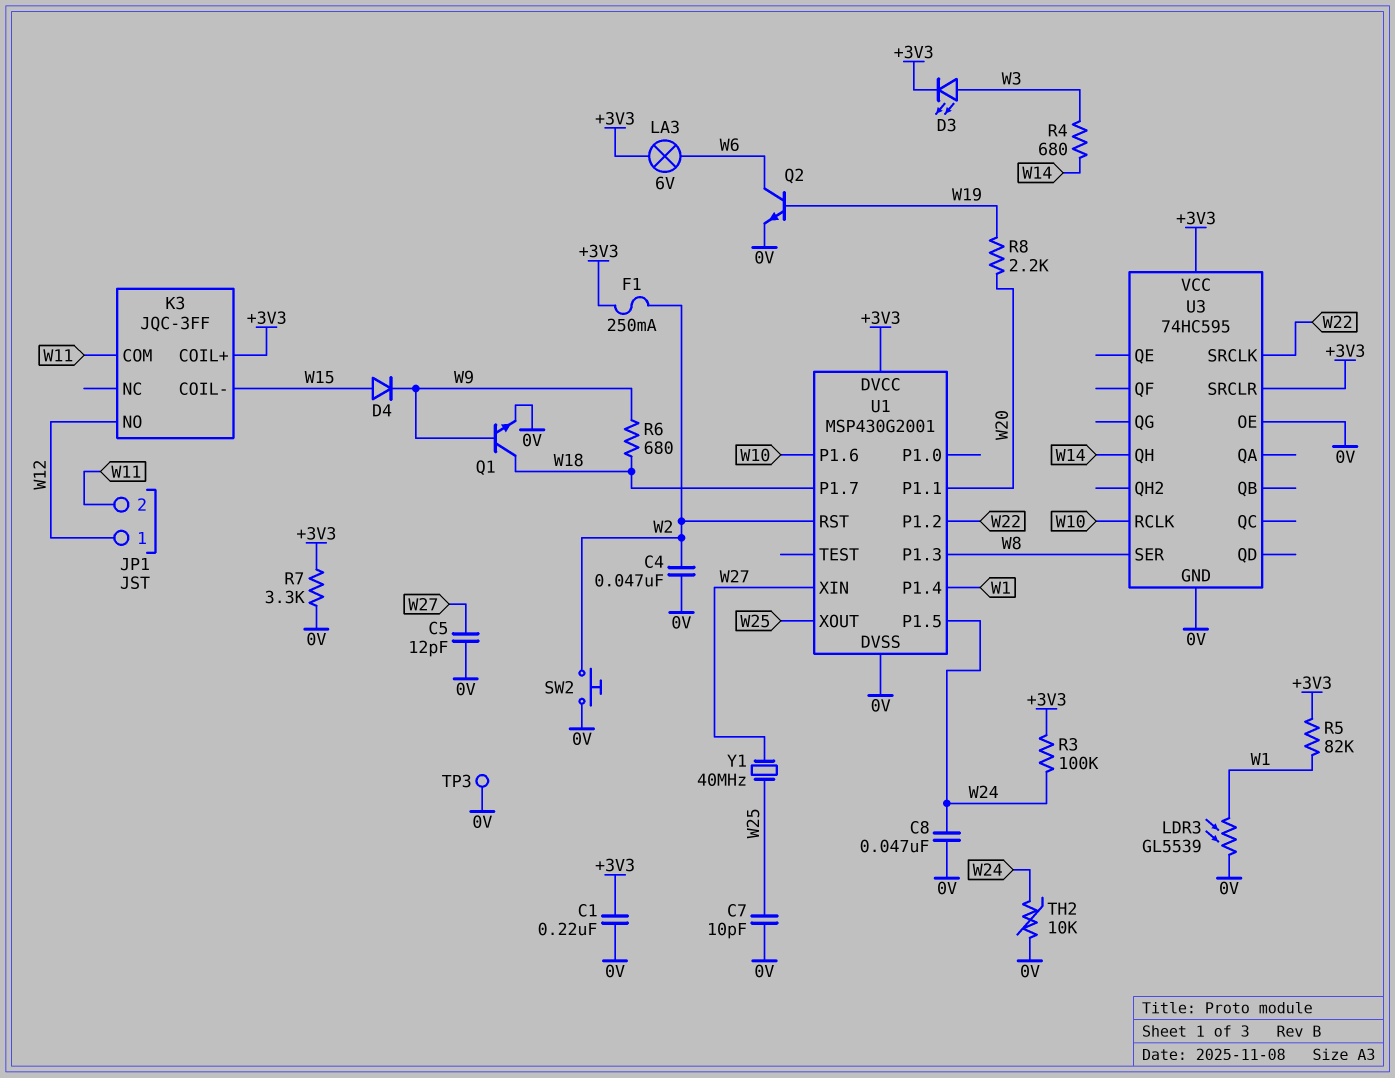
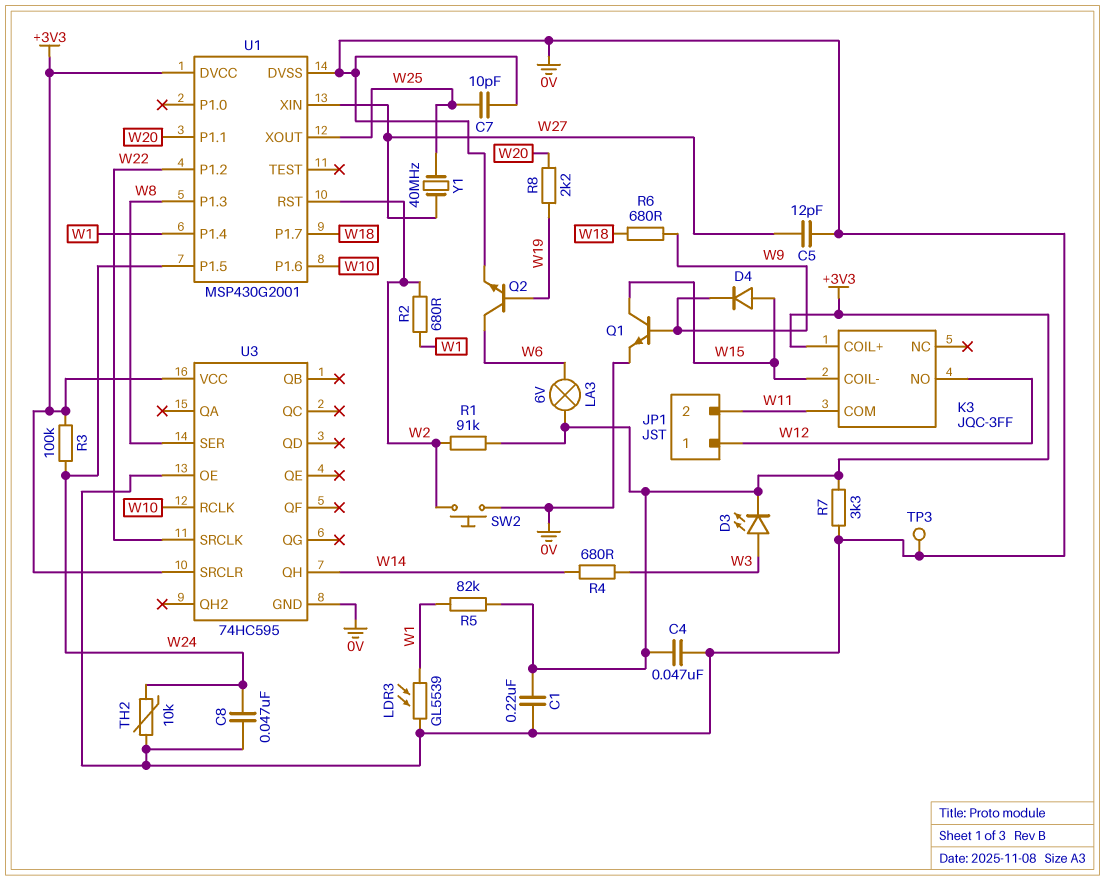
C4: 47nF (0V, W2) -> 47nF (+3V3, 0V)
F1: 250mA (+3V3, W2) -> none
Q1: NPN (B W9, C W18, E 0V) -> NPN (B W9, C W15, E 0V)
R1: none -> 91k (+3V3, W2)
R2: none -> 680 (W1, W2)

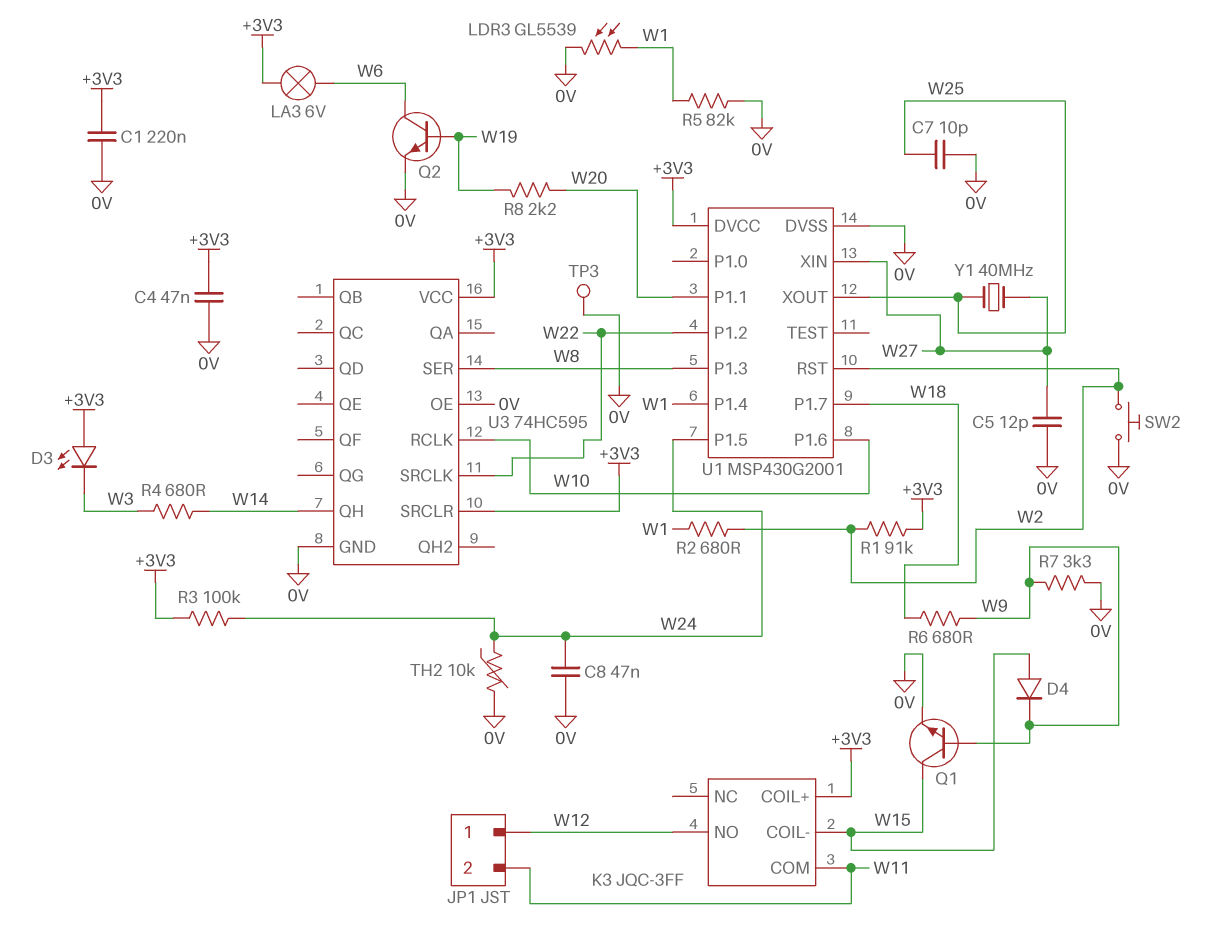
D3: LED (A W3, K +3V3) -> LED (A +3V3, K W3)
R5: 82k (+3V3, W1) -> 82k (0V, W1)
R7: 3.3k (+3V3, 0V) -> 3.3k (0V, W9)

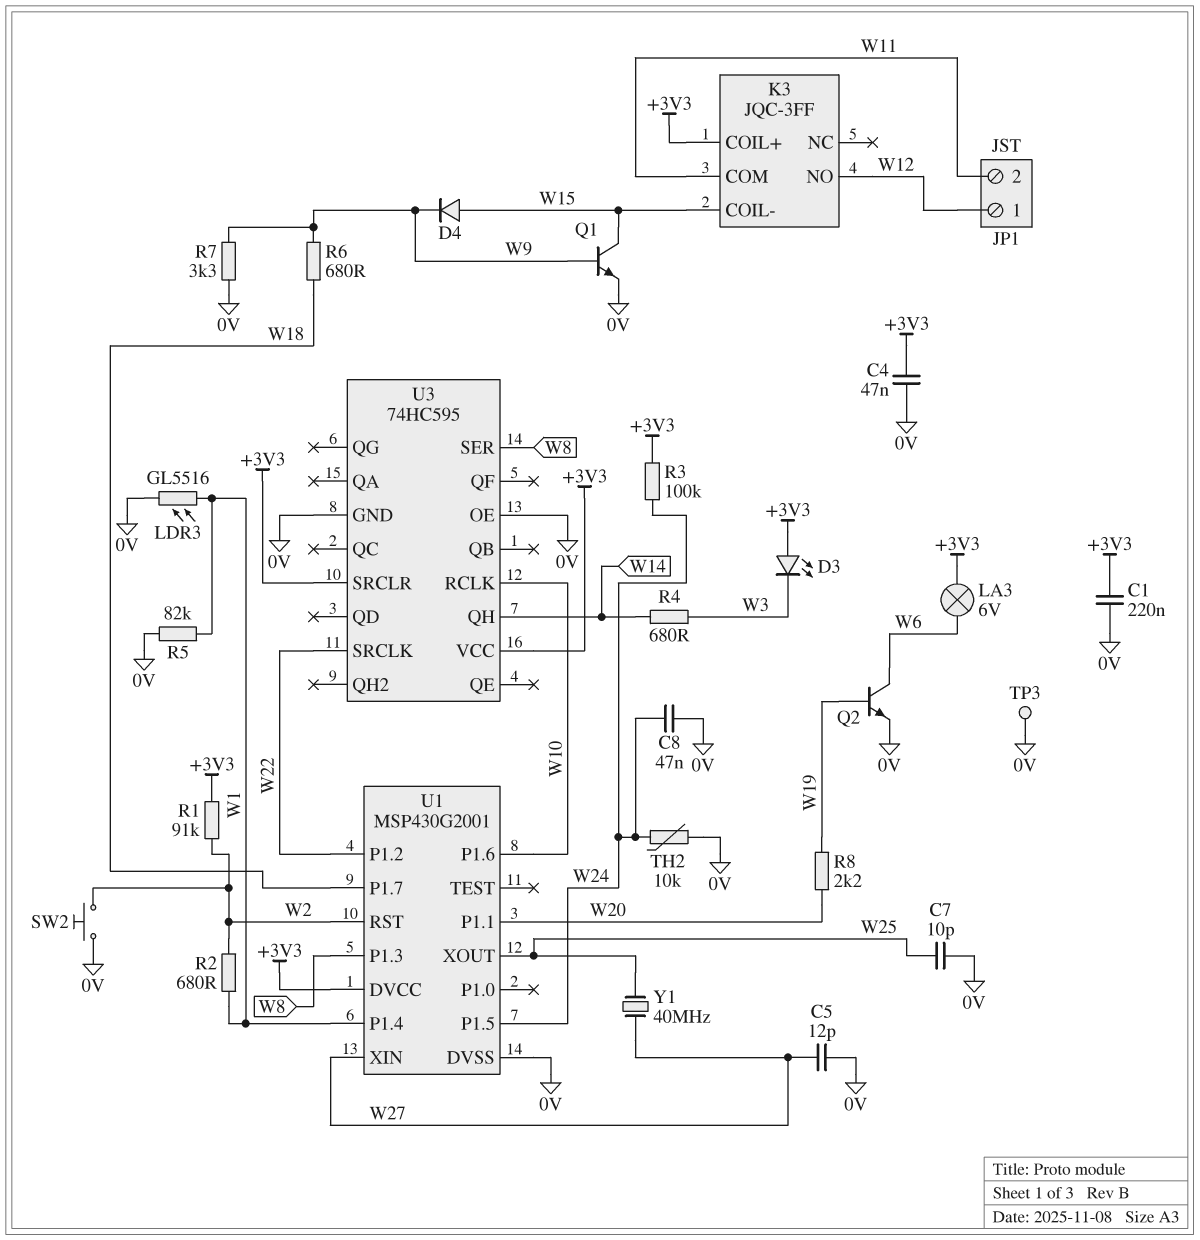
LDR3: GL5539 (0V, W1) -> GL5516 (0V, W1)

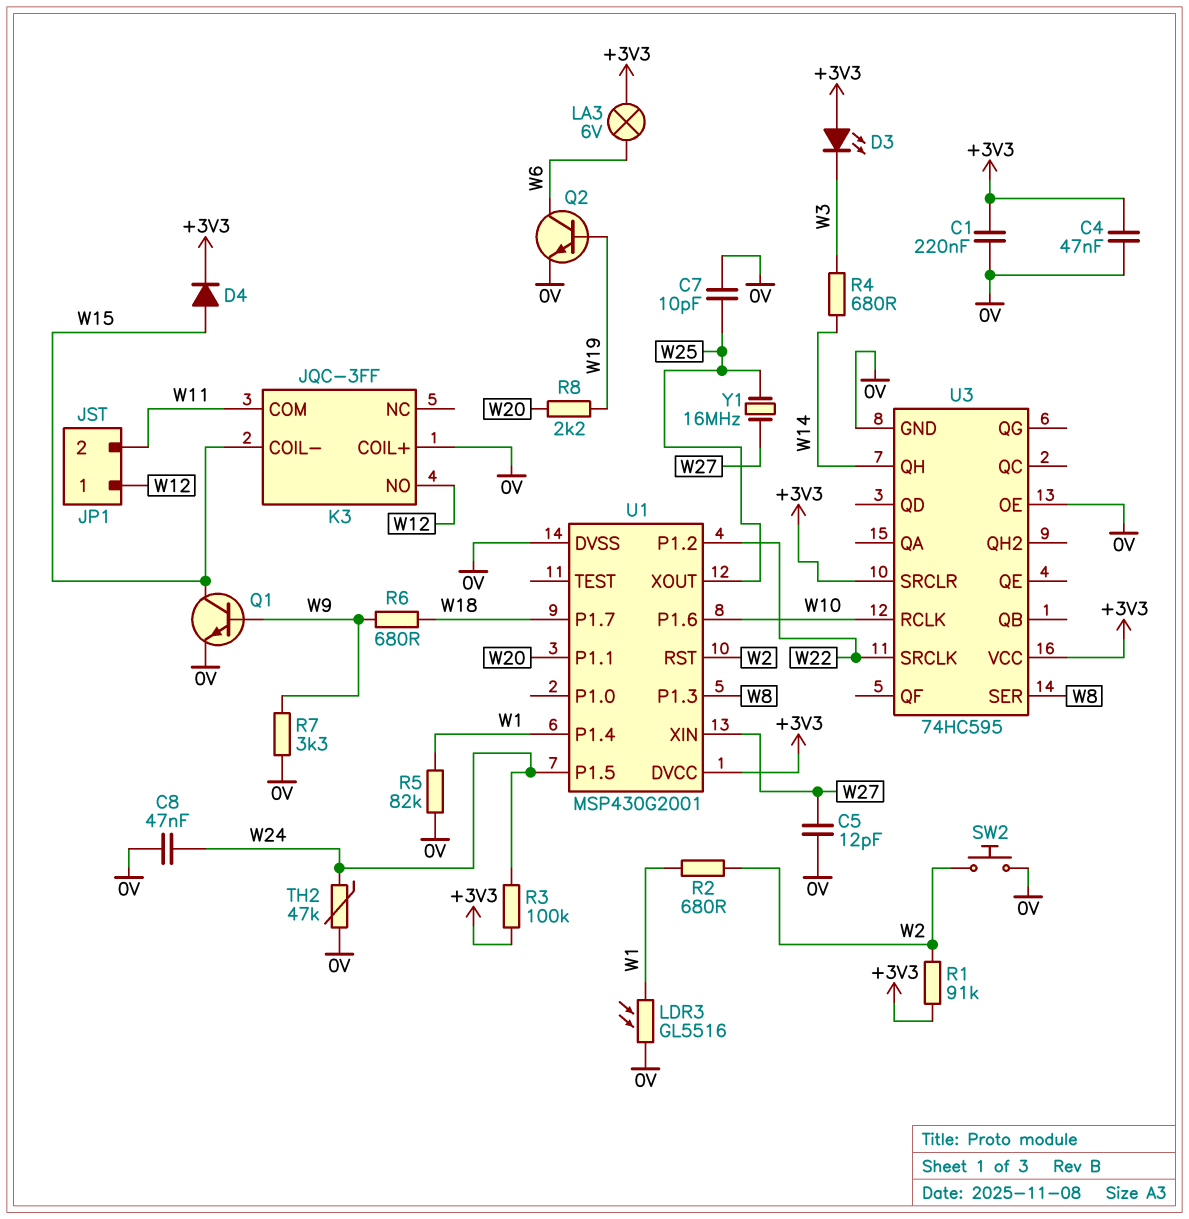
D4: diode (A W15, K W9) -> diode (A W15, K +3V3)
K3 pin COIL+: +3V3 -> 0V
TH2: 10k (0V, W24) -> 47k (0V, W24)
TP3: test point (0V) -> none
Y1: 40MHz (W25, W27) -> 16MHz (W25, W27)

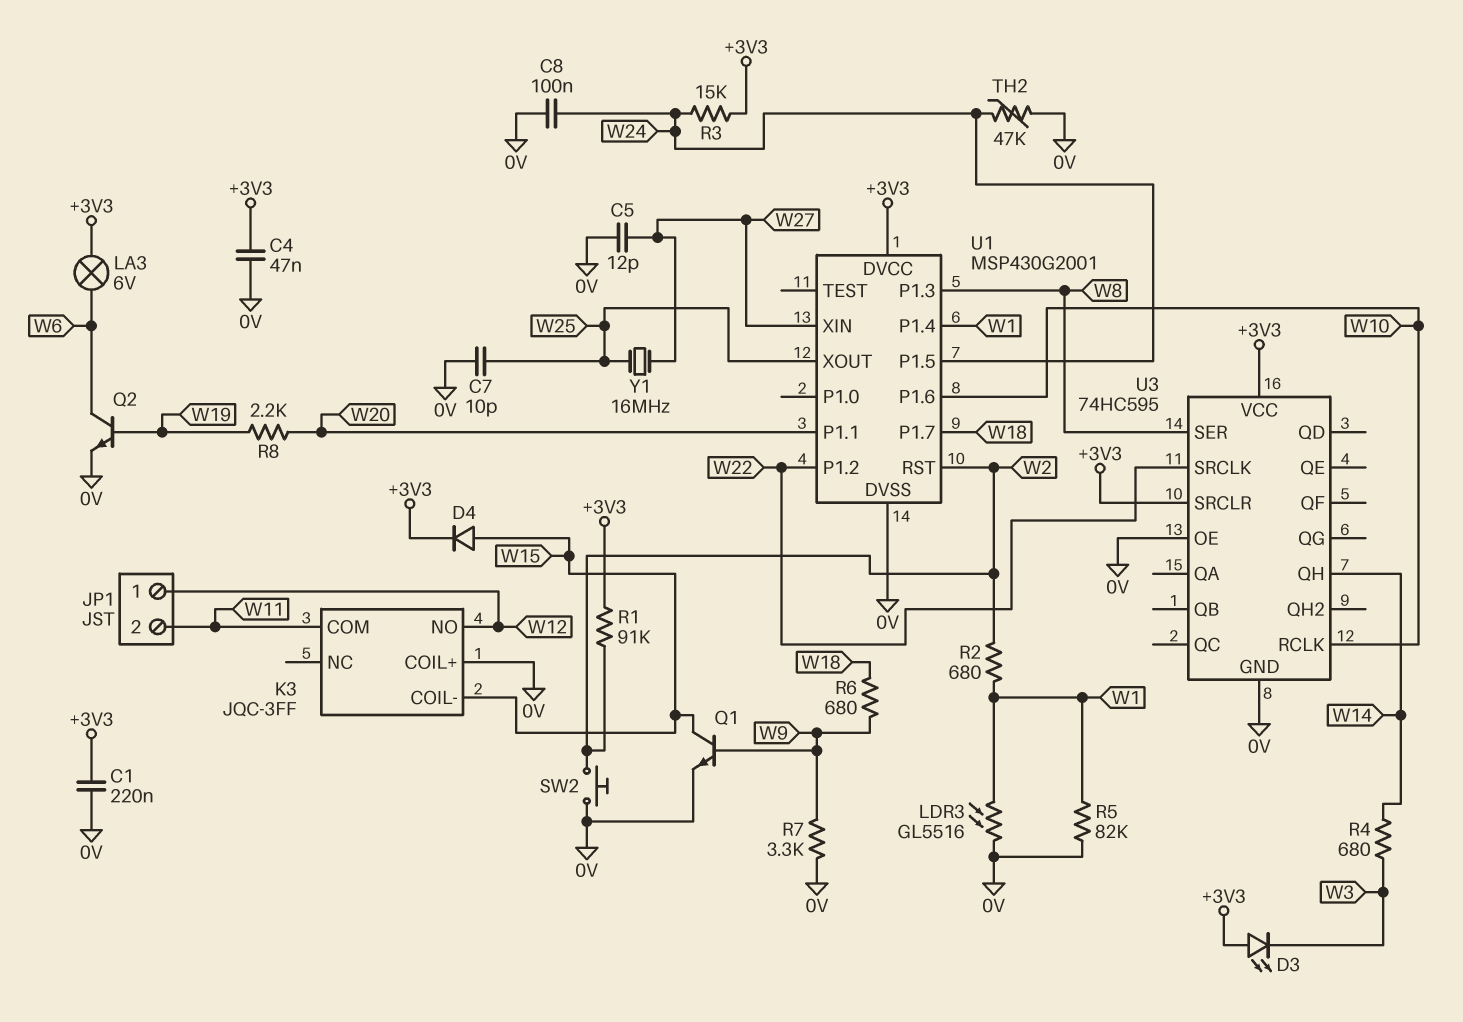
C8: 47nF (0V, W24) -> 100nF (0V, W24)
R3: 100k (+3V3, W24) -> 15k (+3V3, W24)

